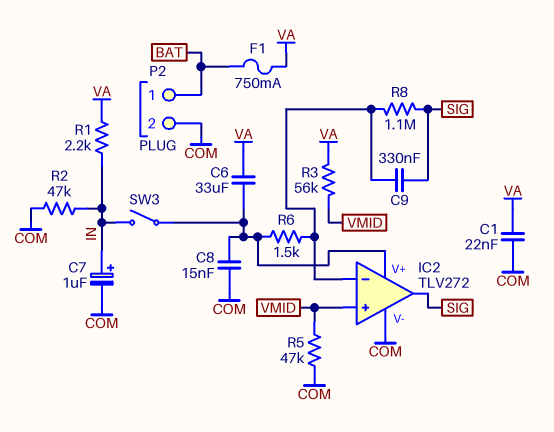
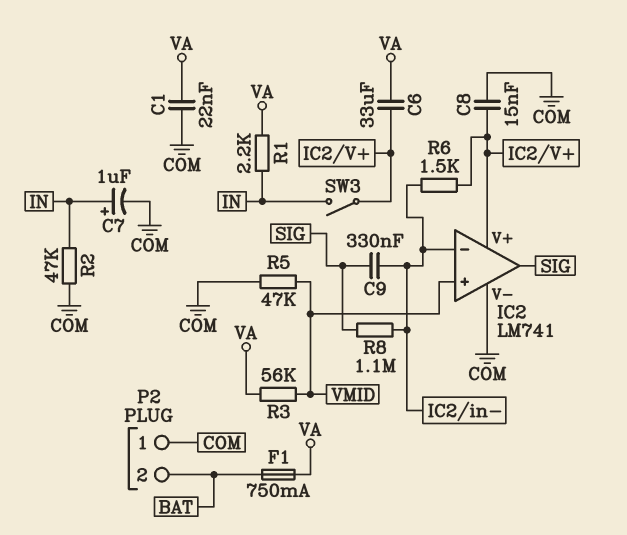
IC2: TLV272 -> LM741
P2 pin 1: BAT -> COM
P2 pin 2: COM -> BAT

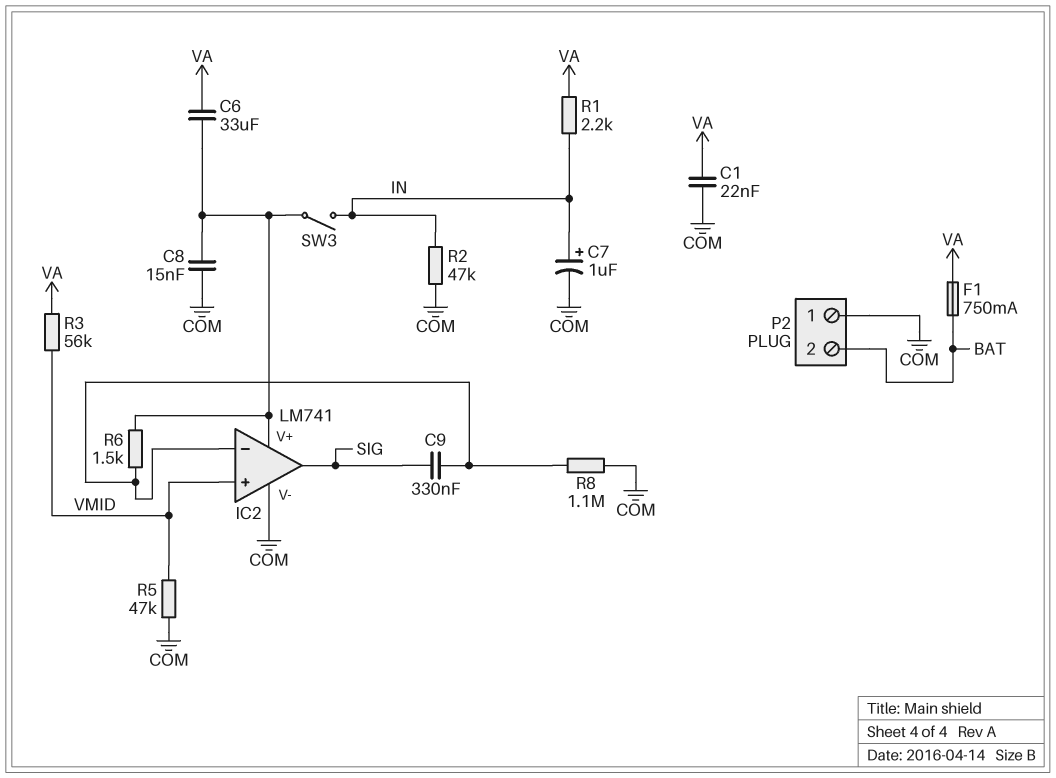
R8: 1.1M (IC2/in-, SIG) -> 1.1M (COM, IC2/in-)

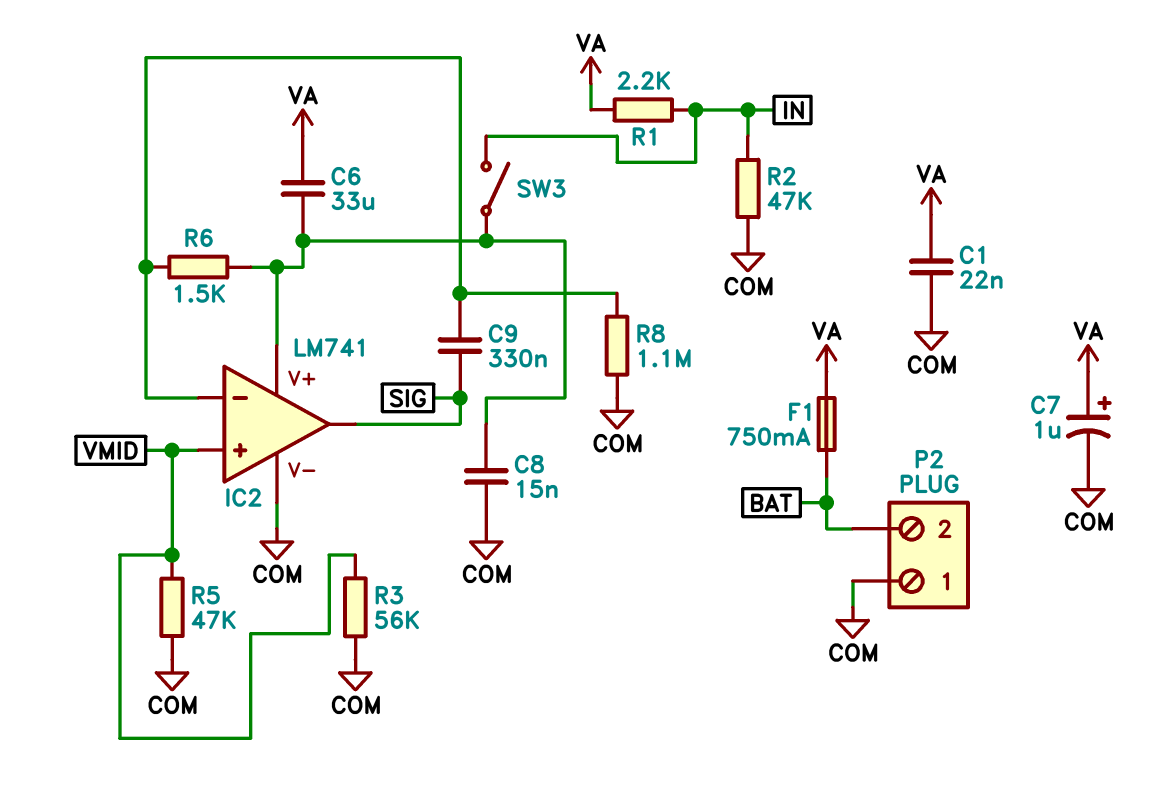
C7: 1uF (plus IN, minus COM) -> 1uF (plus VA, minus COM)
R3: 56k (VA, VMID) -> 56k (COM, VMID)

